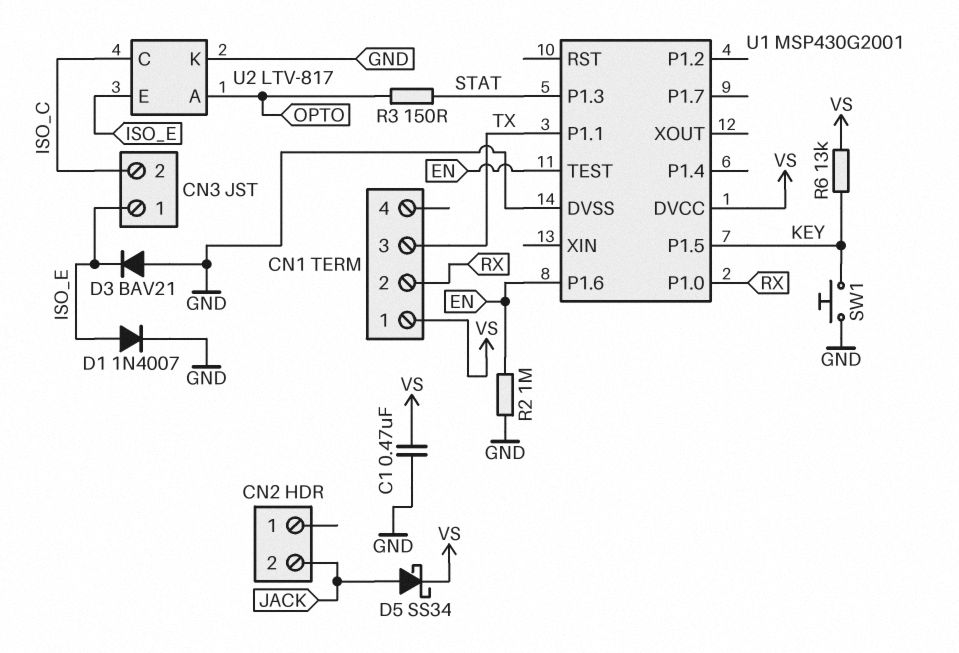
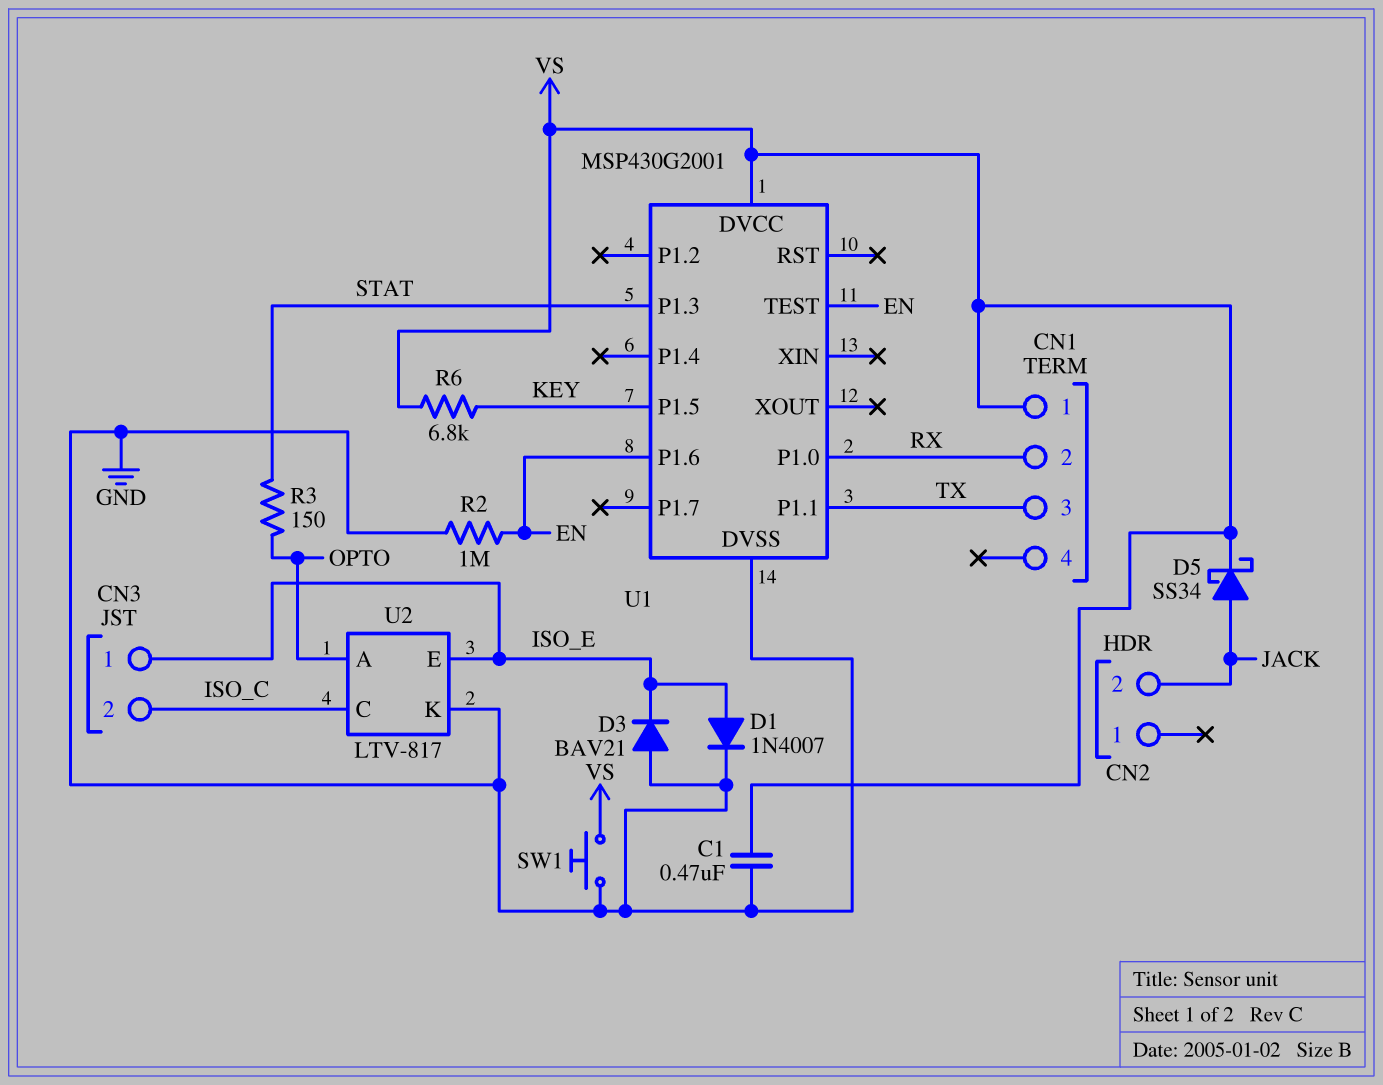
R6: 13k (KEY, VS) -> 6.8k (KEY, VS)
SW1: button (GND, KEY) -> button (GND, VS)

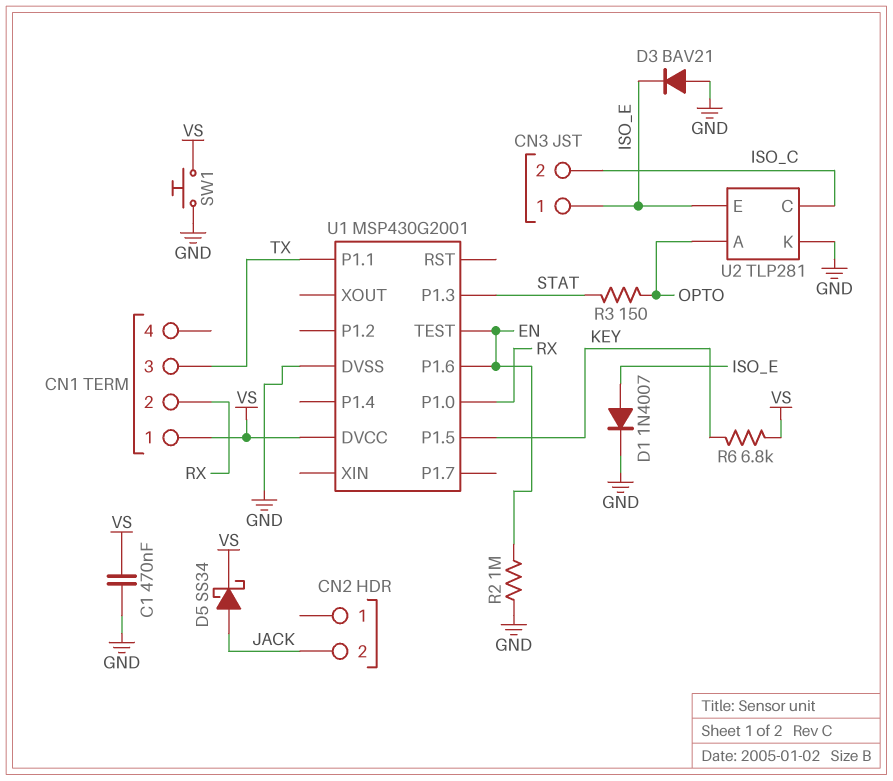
U2: LTV-817 -> TLP281

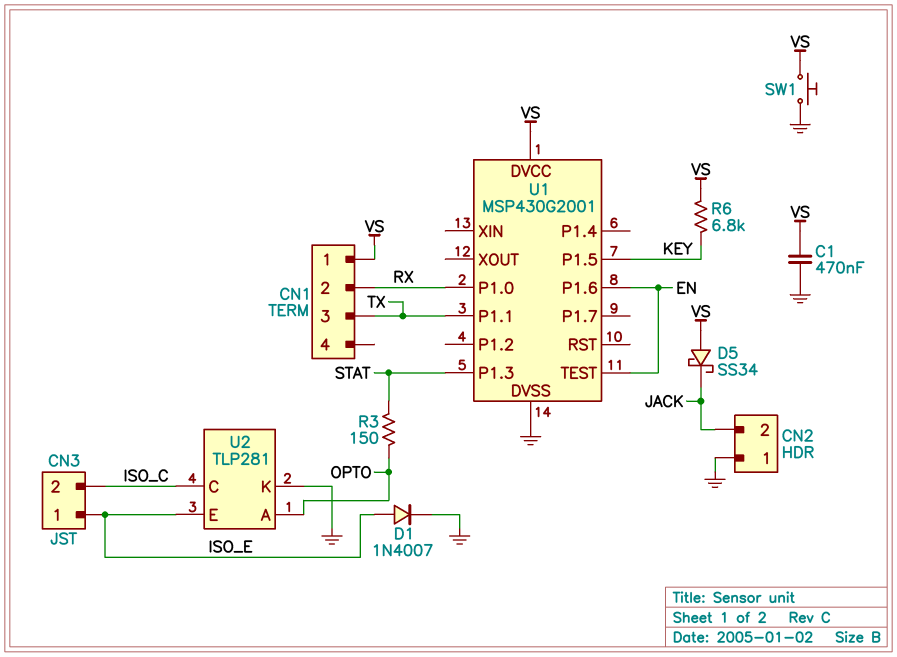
CN2 pin 1: none -> GND
D3: diode BAV21 (A GND, K ISO_E) -> none
D5: schottky SS34 (A JACK, K VS) -> schottky SS34 (A VS, K JACK)
R2: 1M (EN, GND) -> none

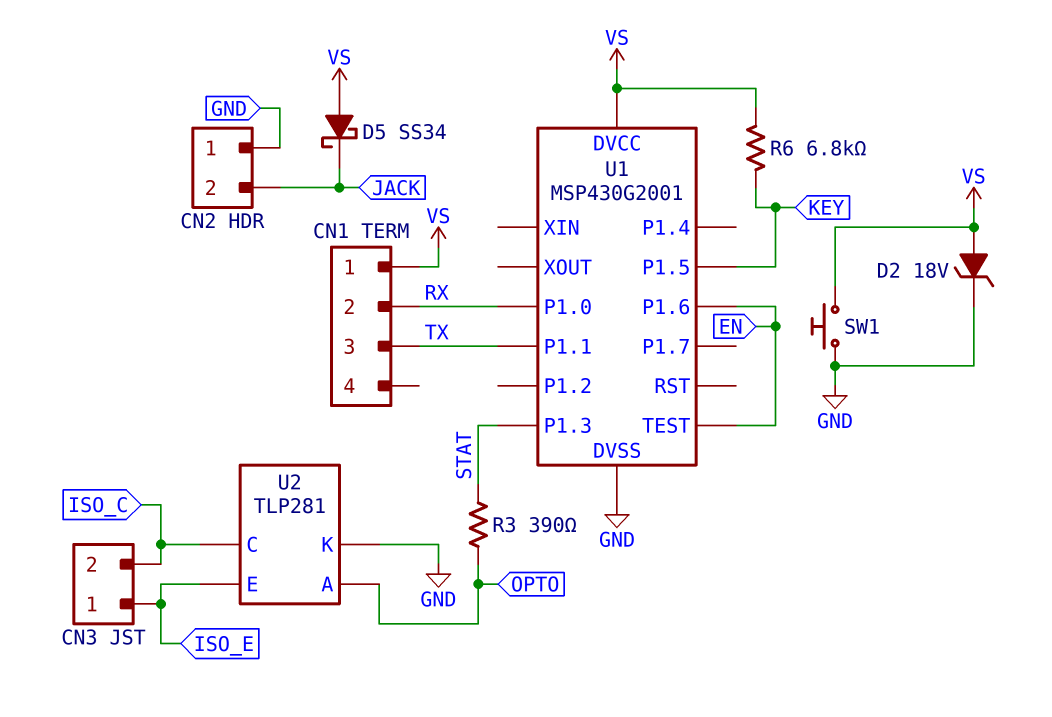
C1: 470nF (GND, VS) -> none
D1: diode 1N4007 (A ISO_E, K GND) -> none
D2: none -> zener 18V (A VS, K GND)
R3: 150 (OPTO, STAT) -> 390 (OPTO, STAT)

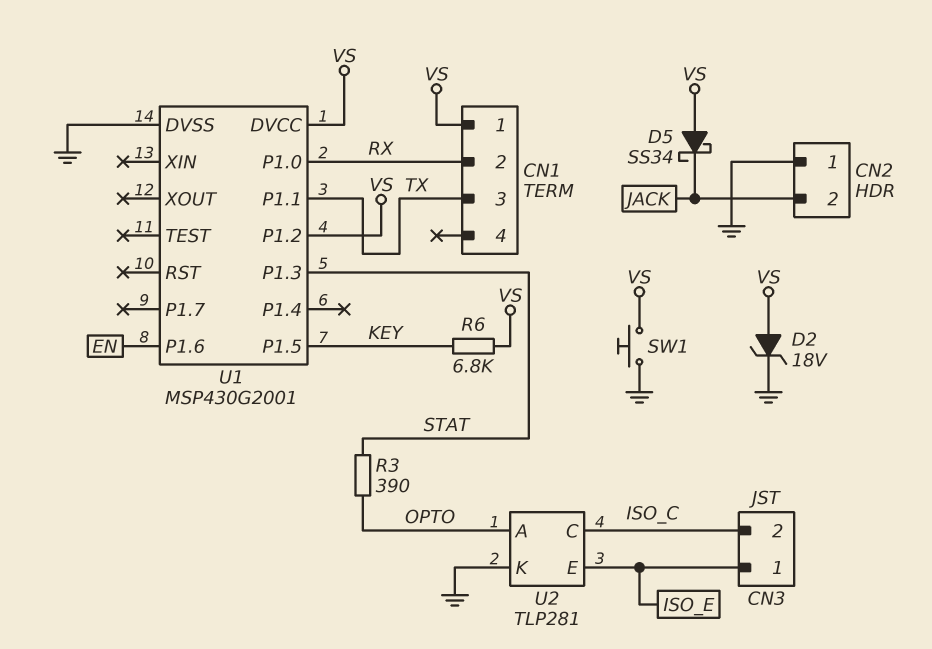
U1 pin P1.2: none -> VS
U1 pin TEST: EN -> none

